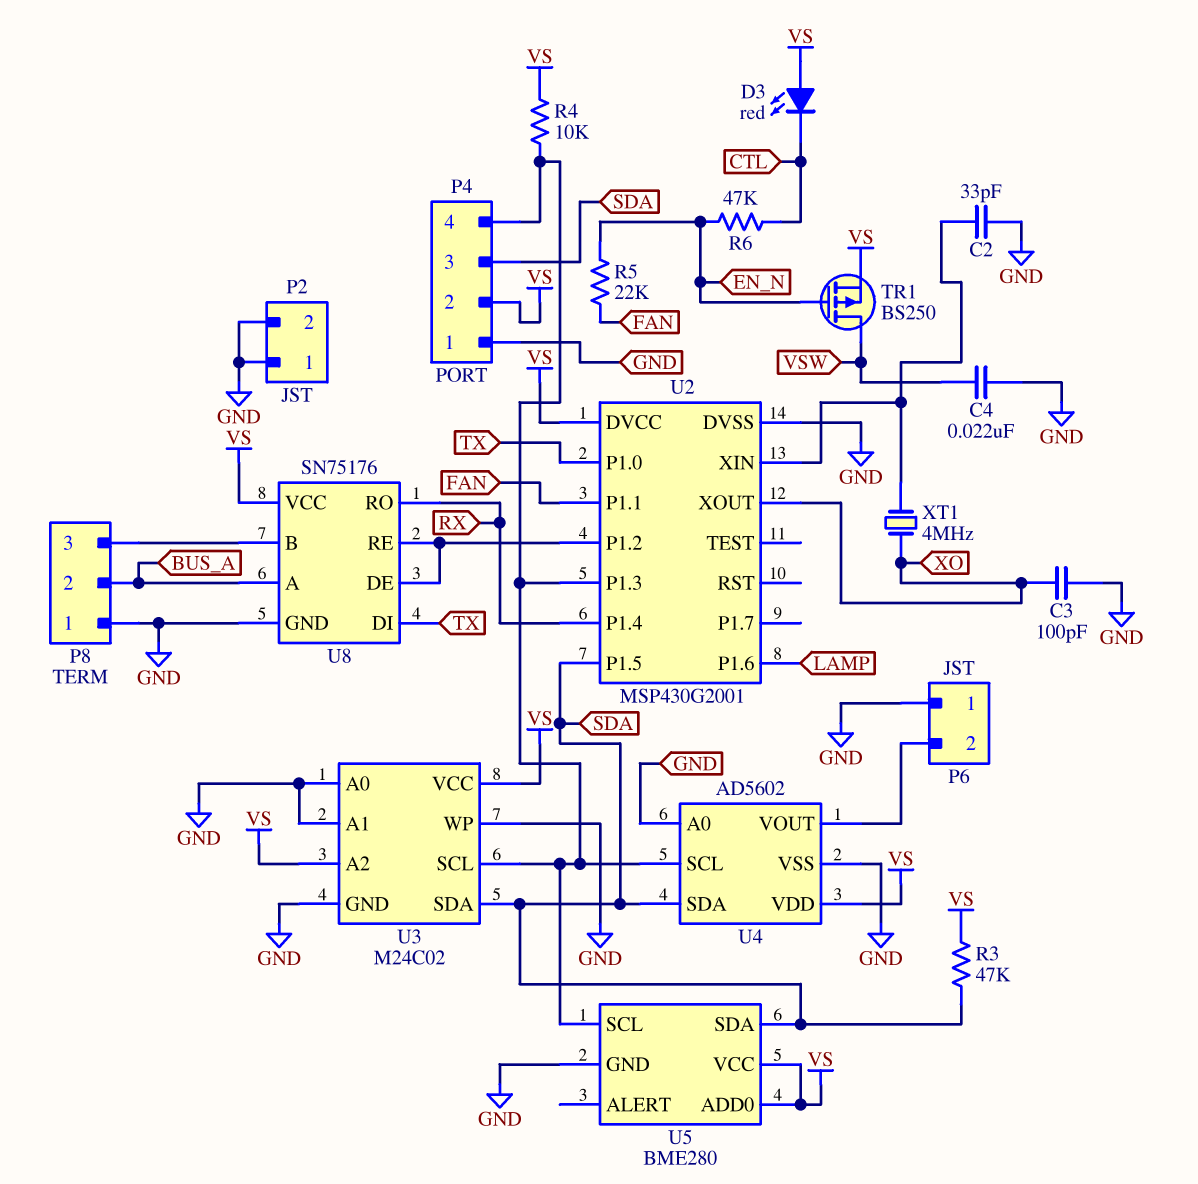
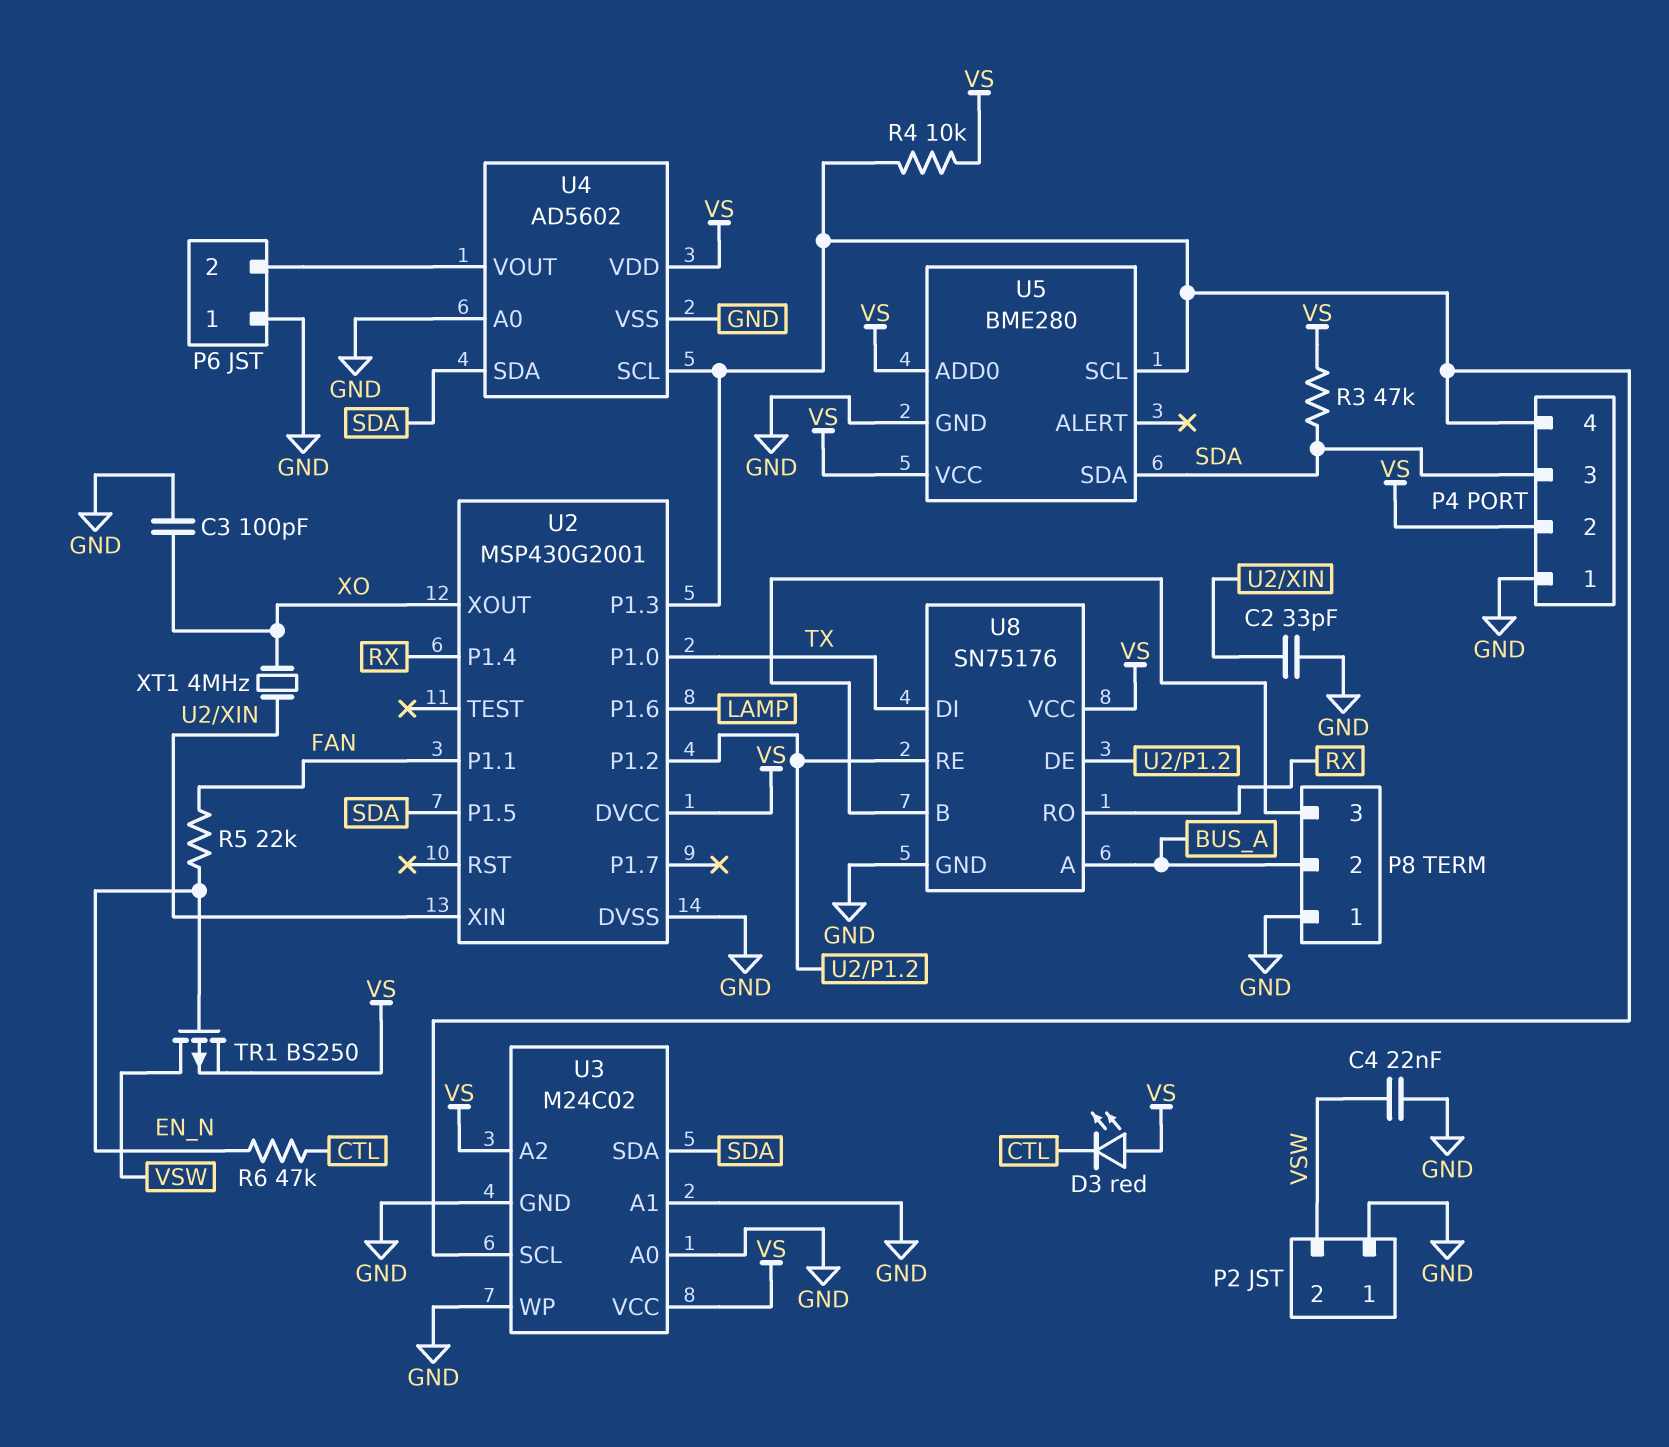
P2 pin 2: GND -> VSW

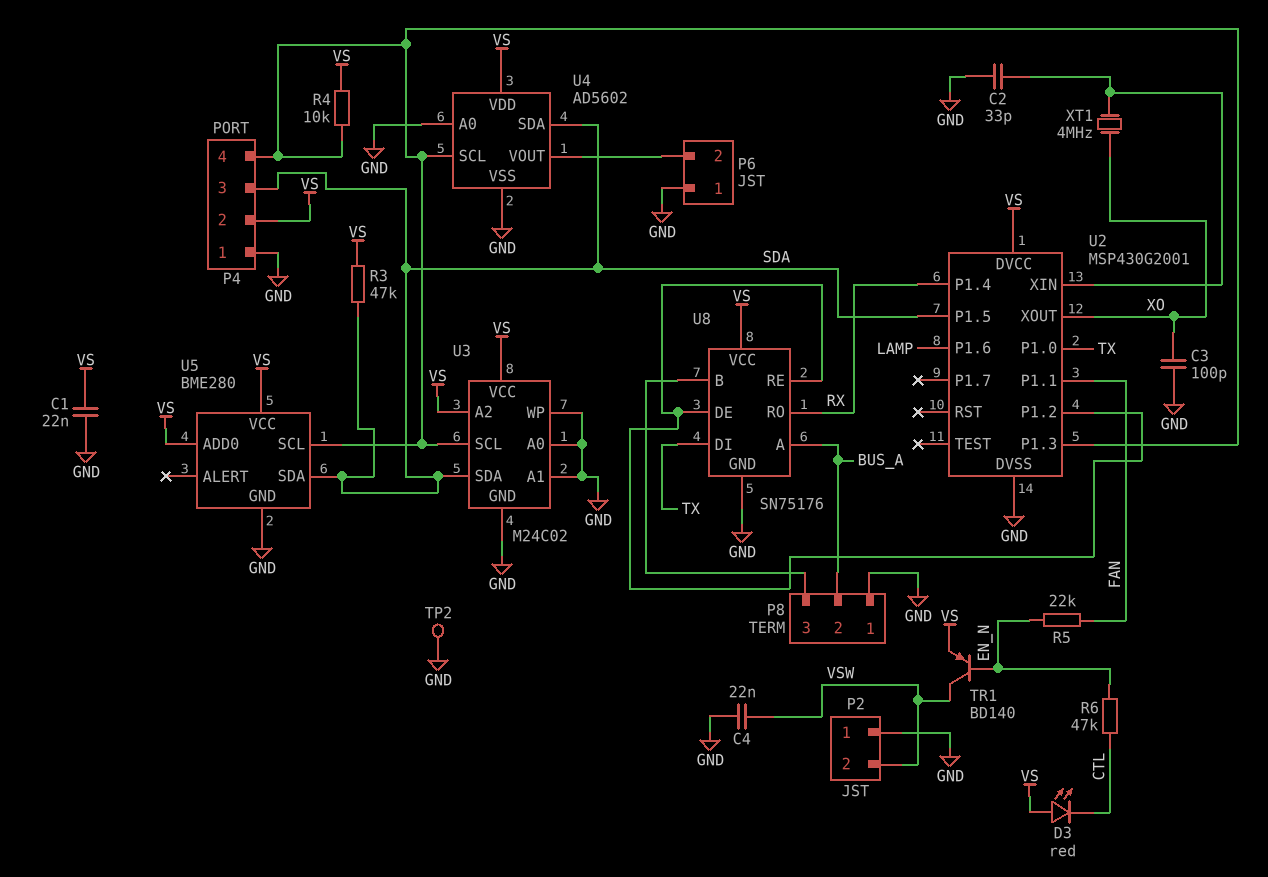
C1: none -> 22nF (GND, VS)
TP2: none -> test point (GND)
TR1: PMOS BS250 (G EN_N, D VSW, S VS) -> PNP BD140 (B EN_N, C VSW, E VS)

